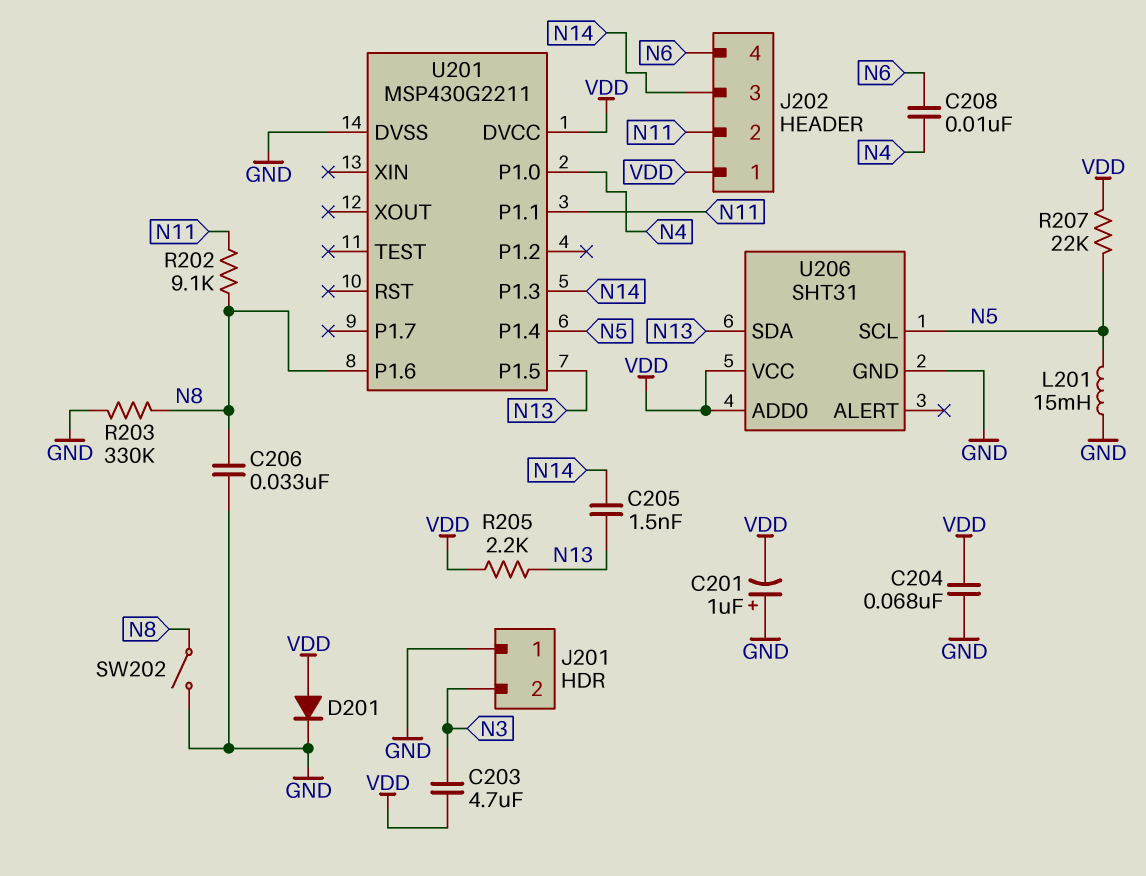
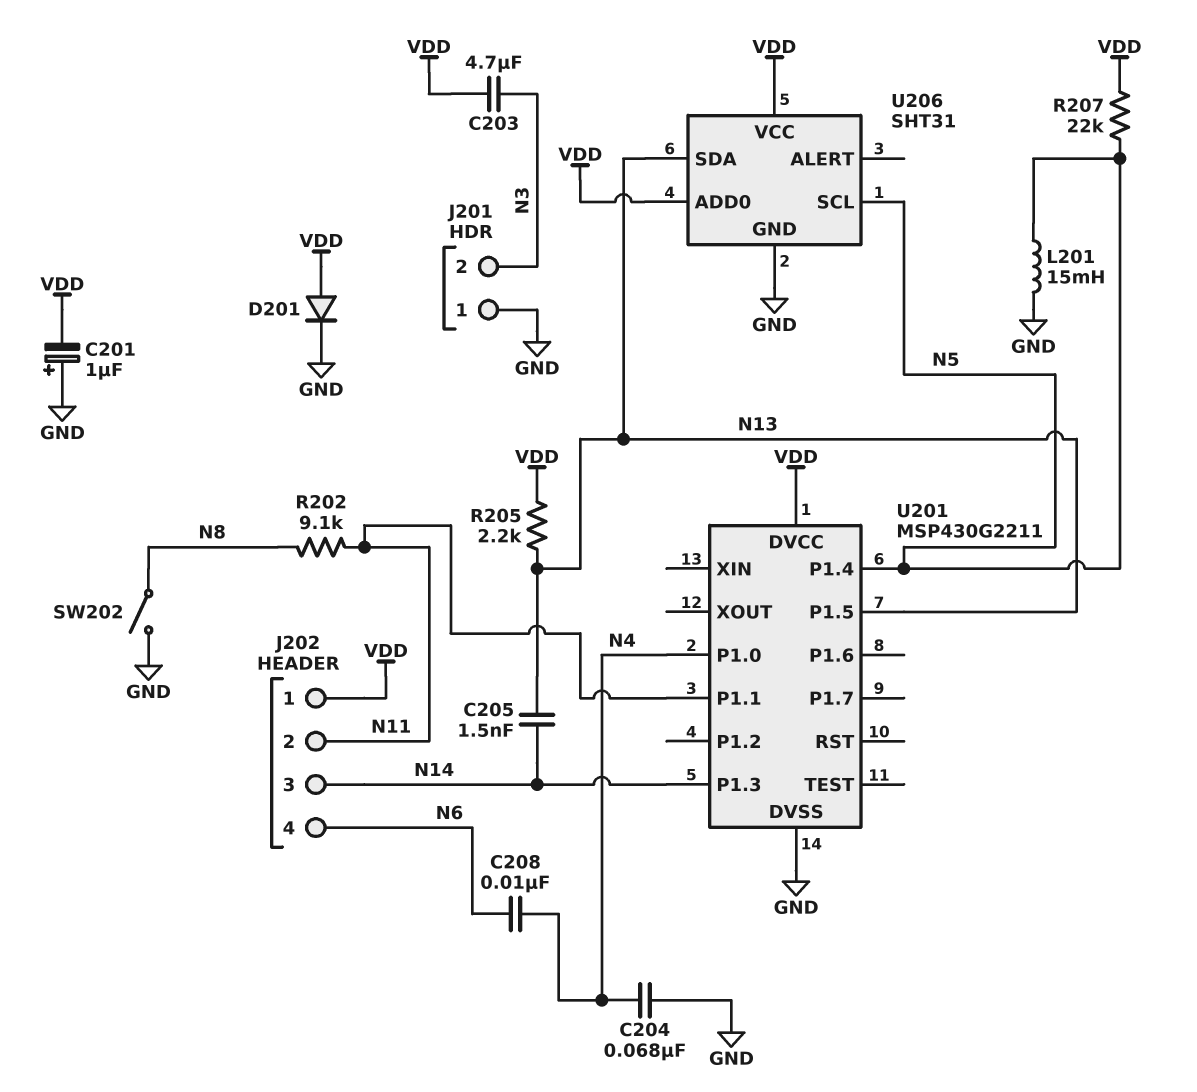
C204: 68nF (GND, VDD) -> 68nF (GND, N4)
C206: 33nF (GND, N8) -> none
R203: 330k (GND, N8) -> none
U201 pin P1.6: N8 -> none

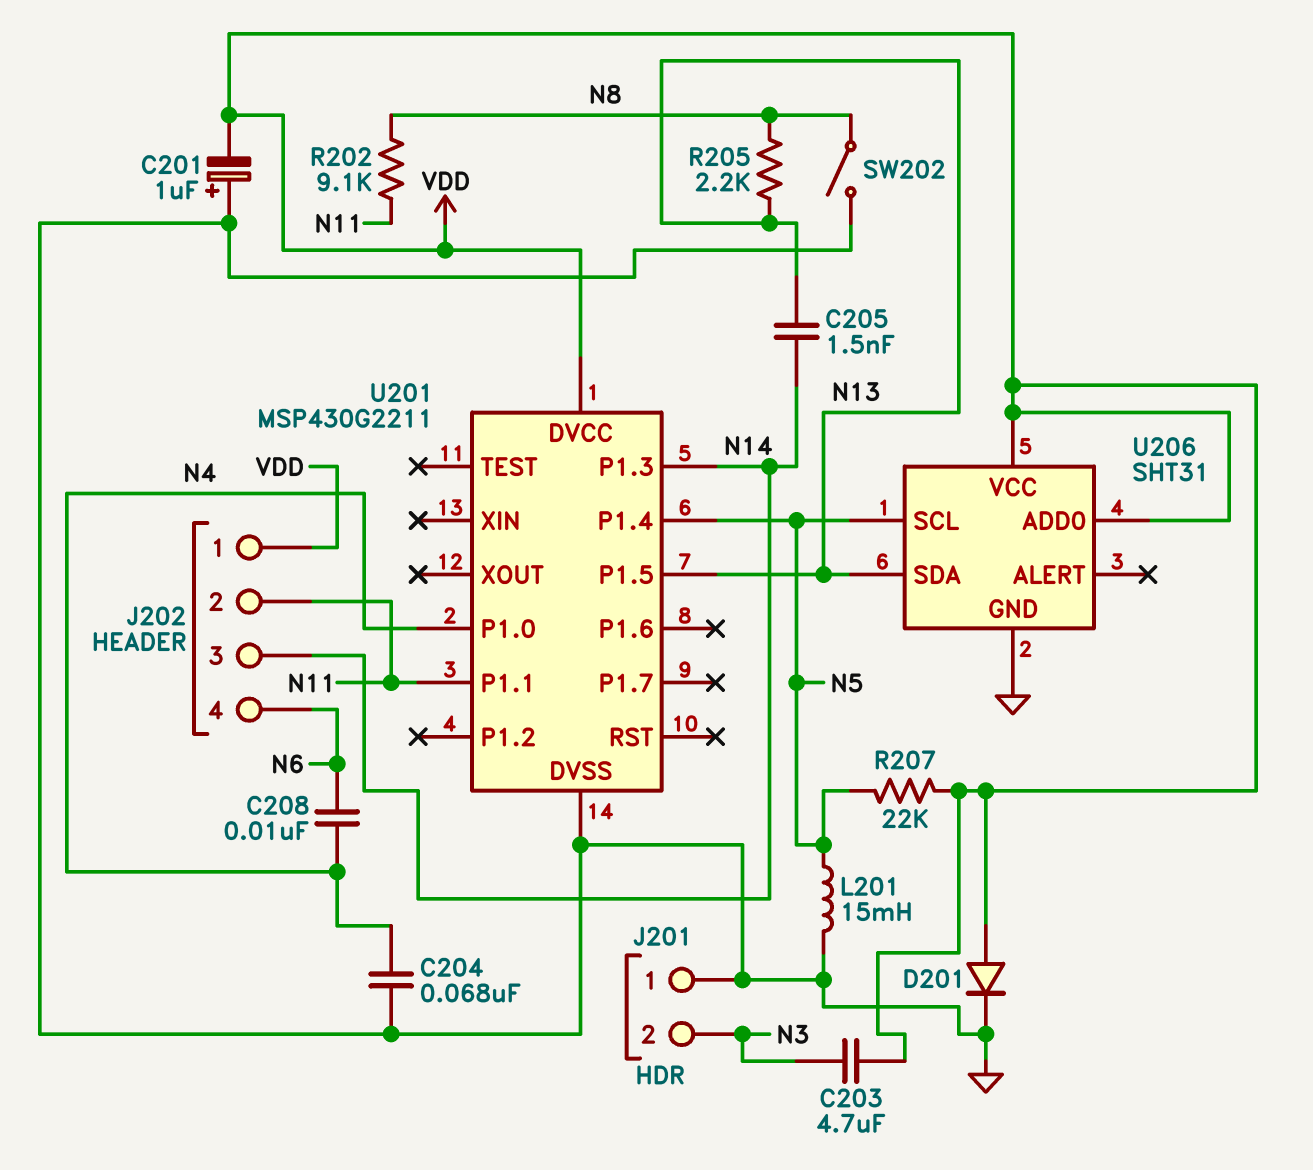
R205: 2.2k (N13, VDD) -> 2.2k (N8, N13)

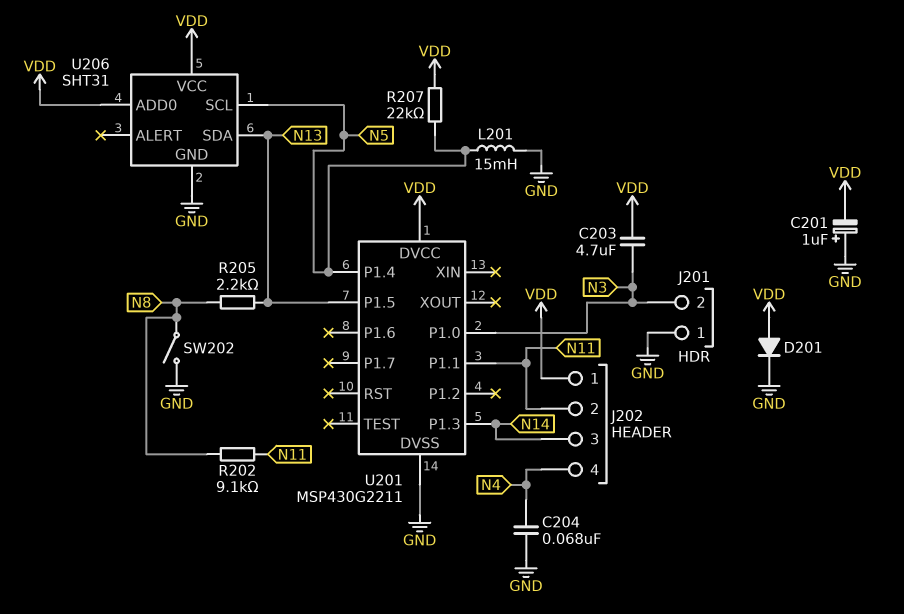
C205: 1.5nF (N13, N14) -> none
C208: 10nF (N4, N6) -> none
J202 pin 4: N6 -> N4
U201 pin P1.0: N4 -> N3

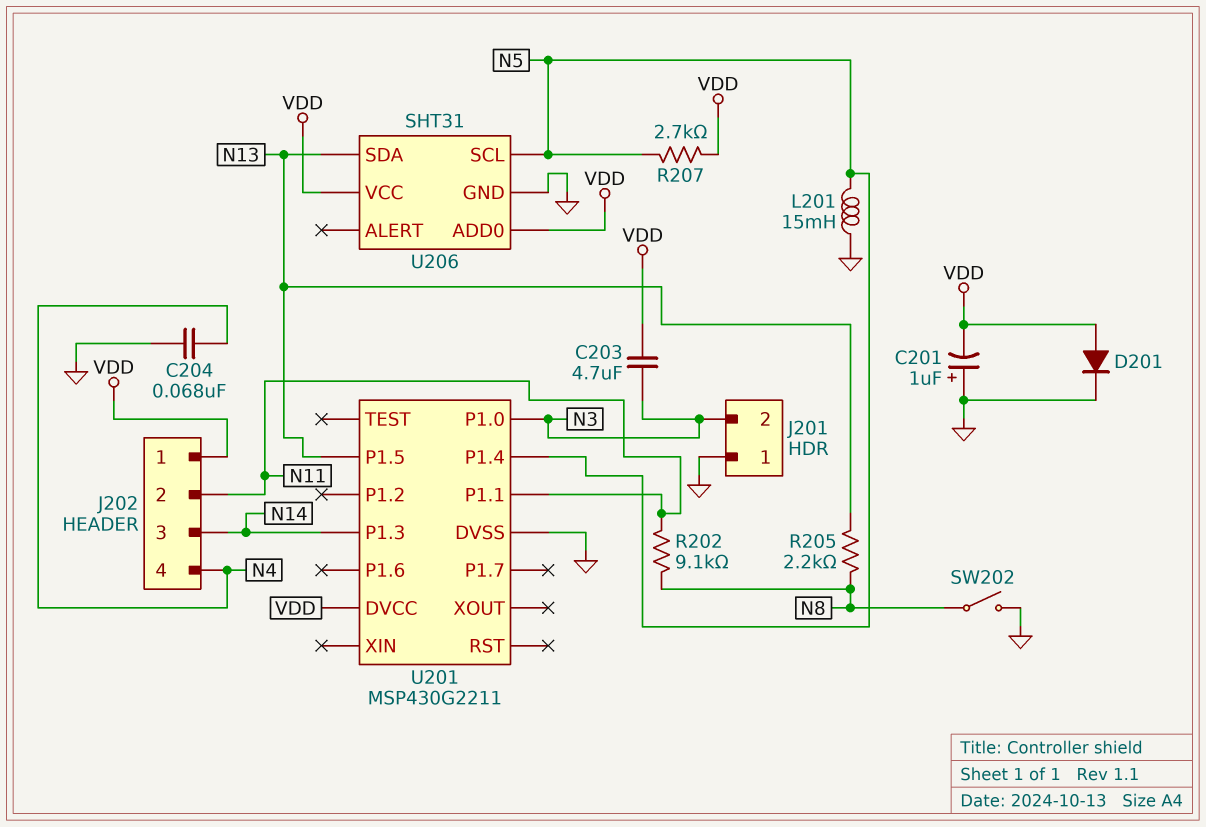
R207: 22k (N5, VDD) -> 2.7k (N5, VDD)

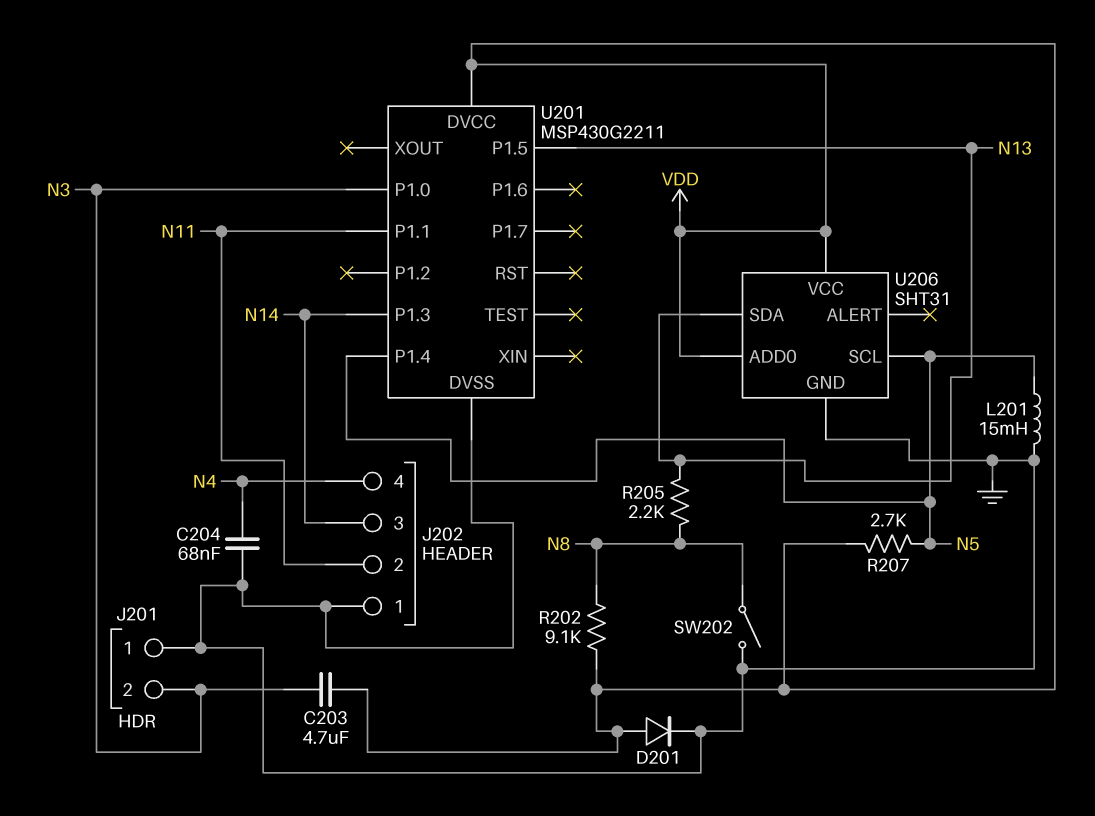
C201: 1uF (plus GND, minus VDD) -> none
J202 pin 1: VDD -> GND
R202: 9.1k (N8, N11) -> 9.1k (N8, VDD)

